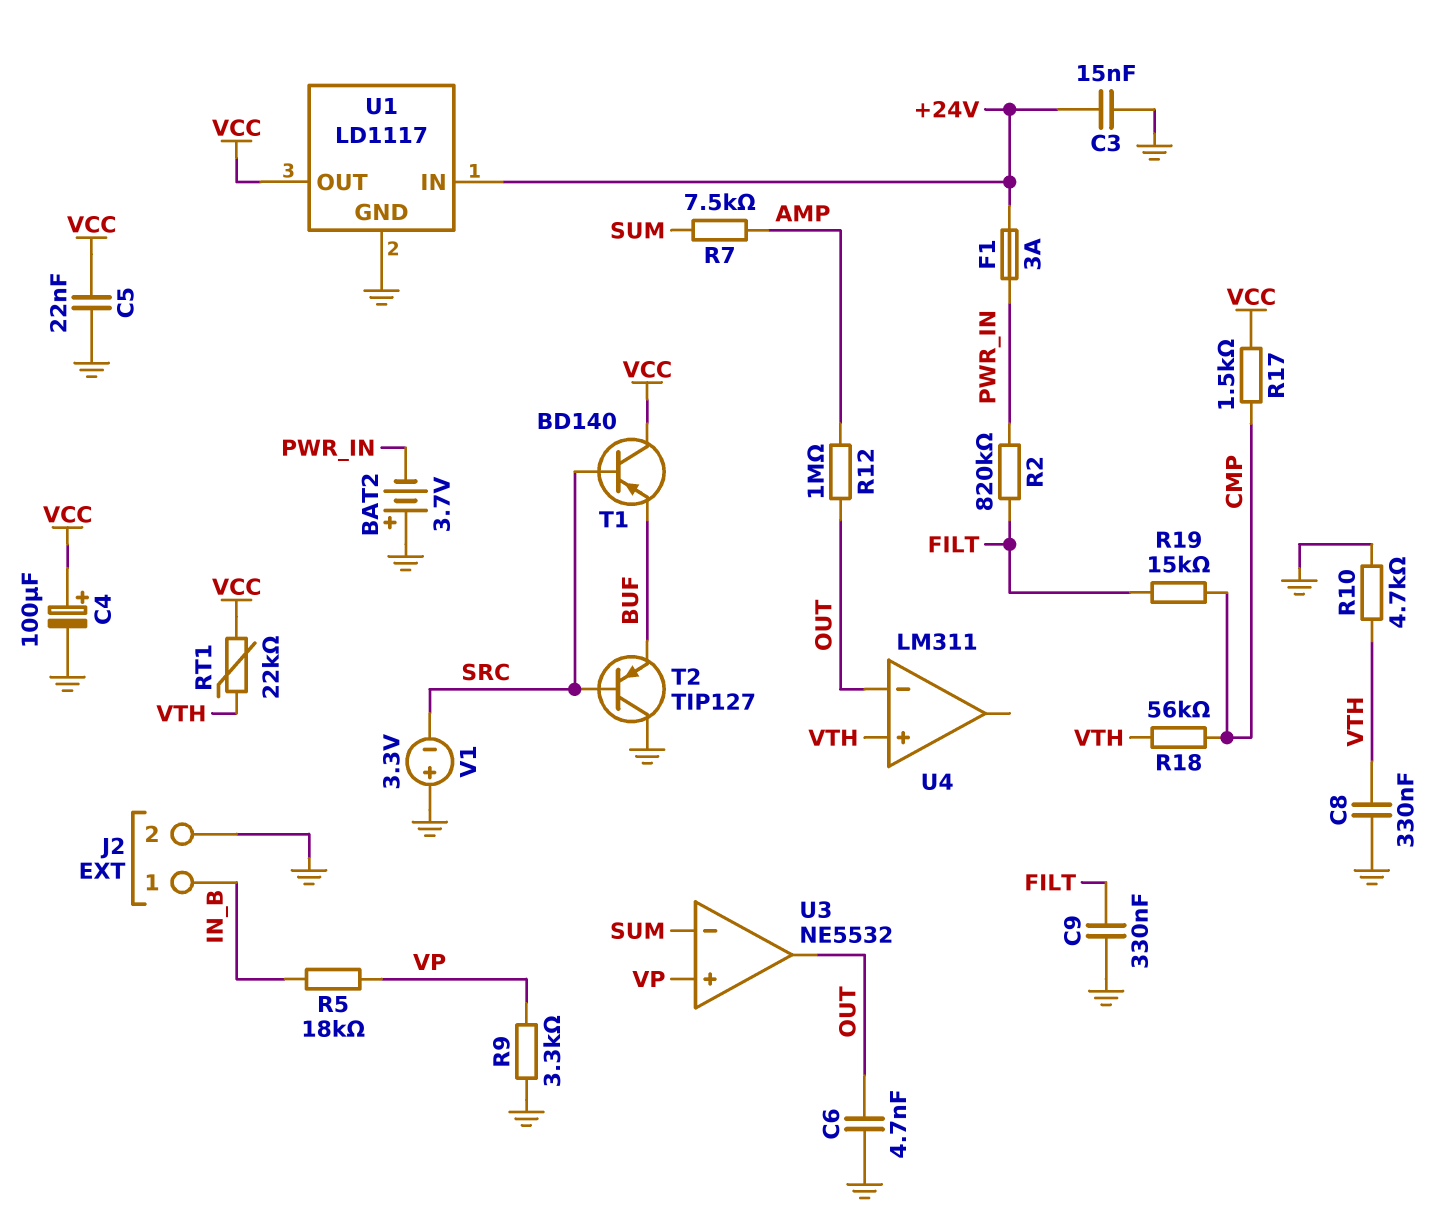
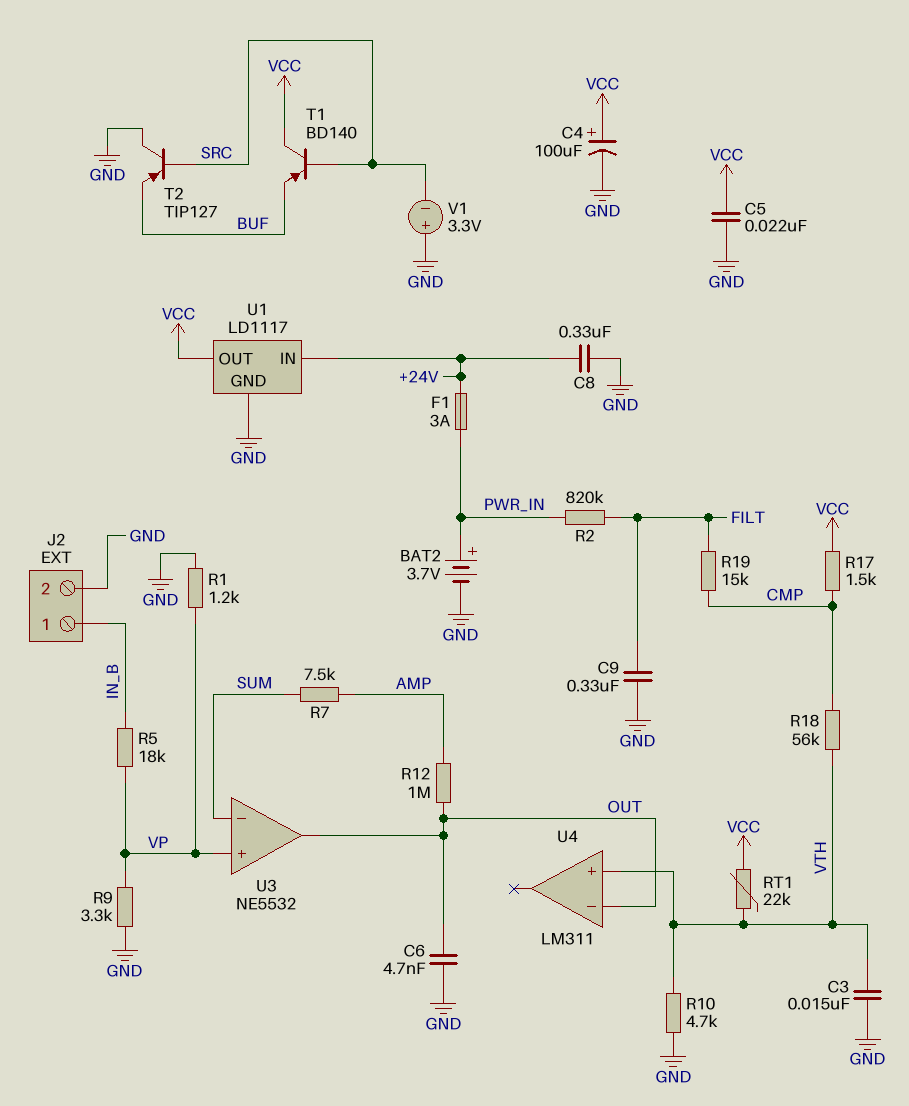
BAT2: 3.7V (plus GND, minus PWR_IN) -> 3.7V (plus PWR_IN, minus GND)
C3: 15nF (+24V, GND) -> 15nF (GND, VTH)
C8: 330nF (GND, VTH) -> 330nF (+24V, GND)
R1: none -> 1.2k (GND, VP)

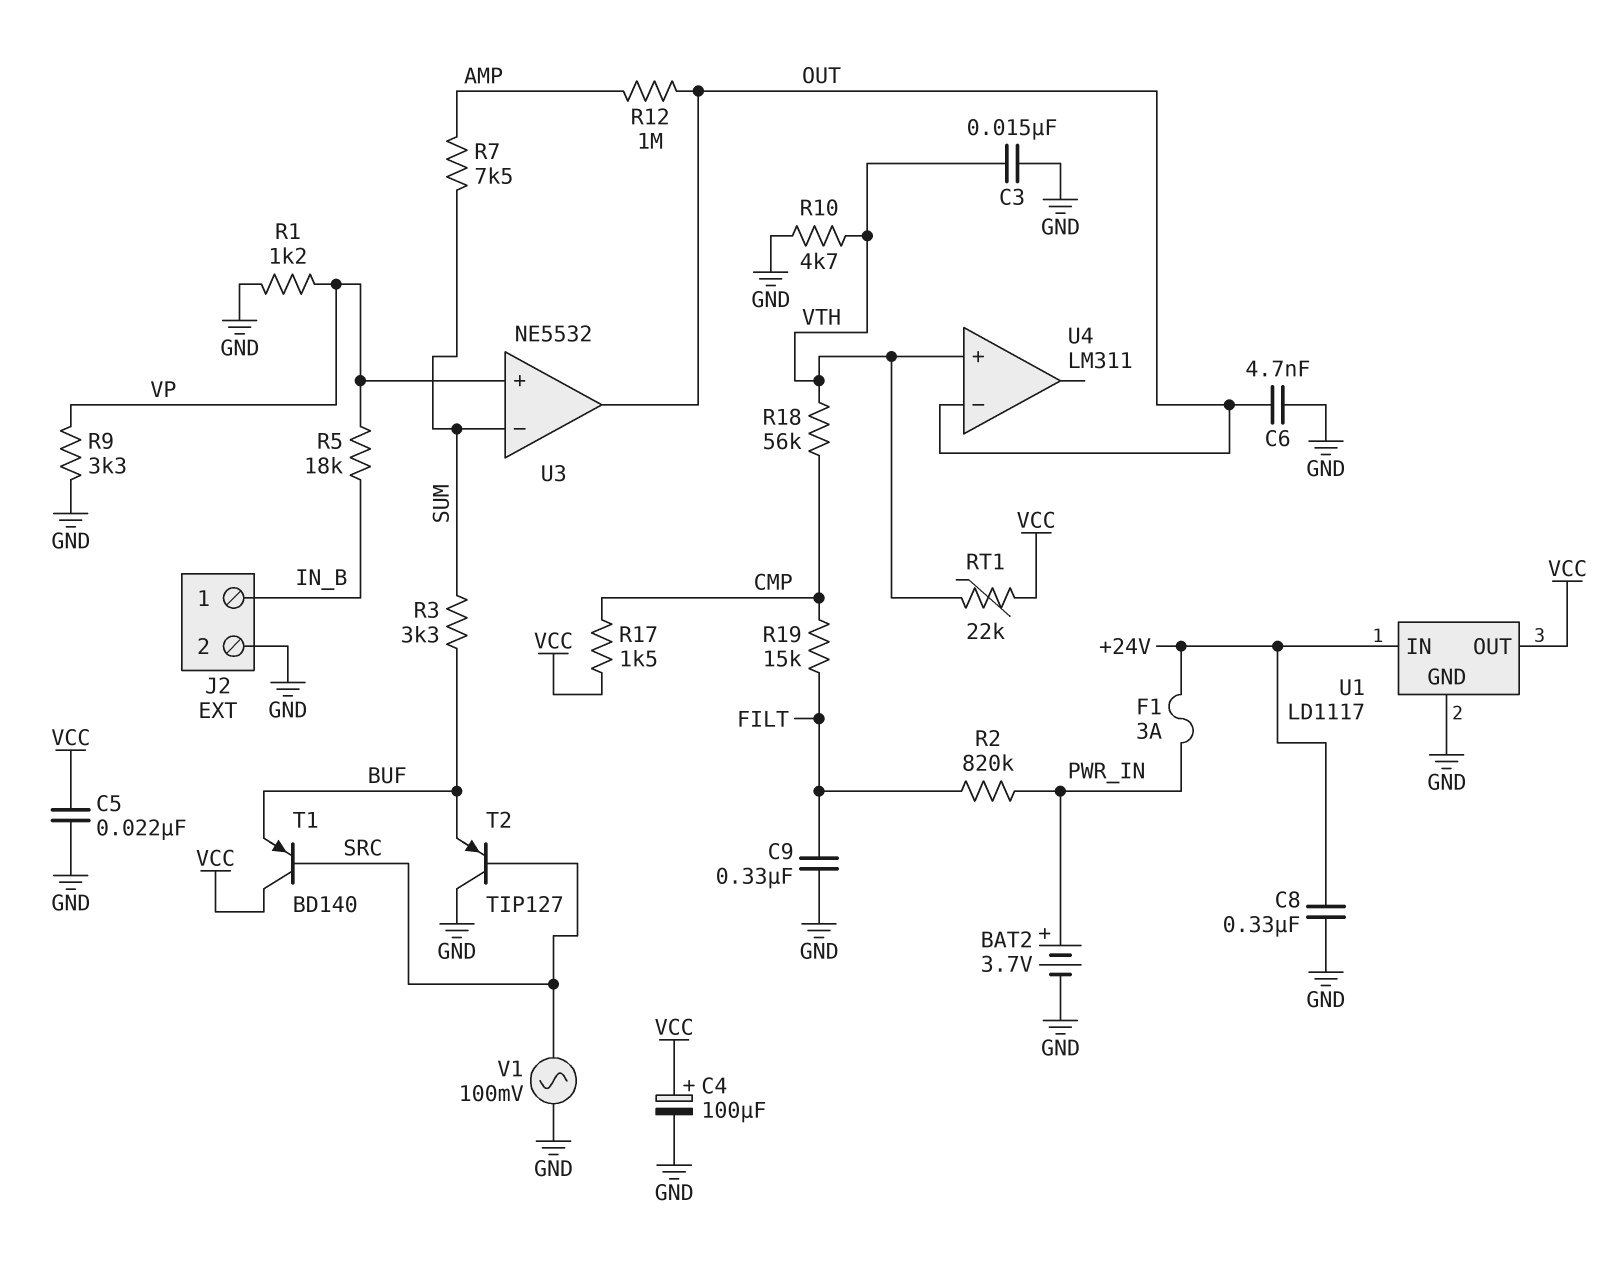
R3: none -> 3.3k (BUF, SUM)
V1: 3.3V (plus GND, minus SRC) -> AC 100mV (GND, SRC)

